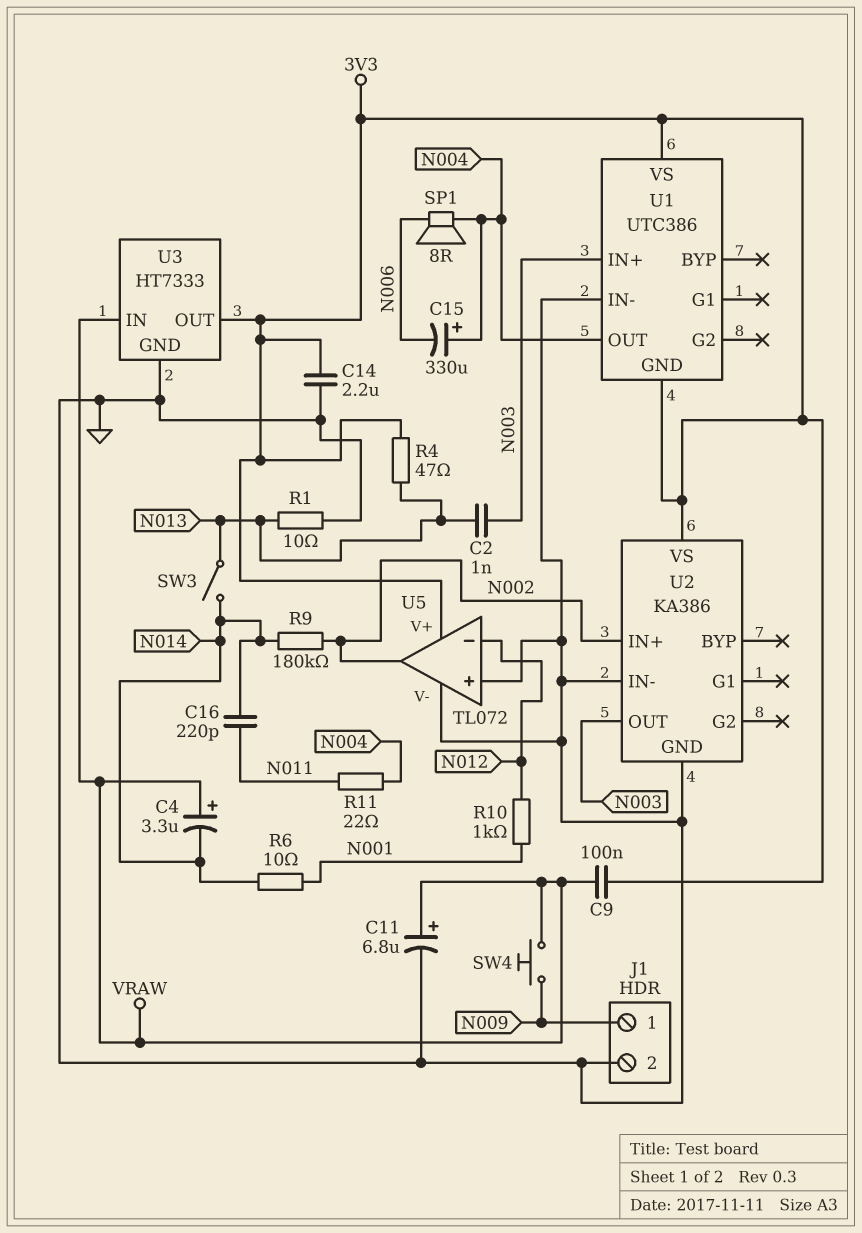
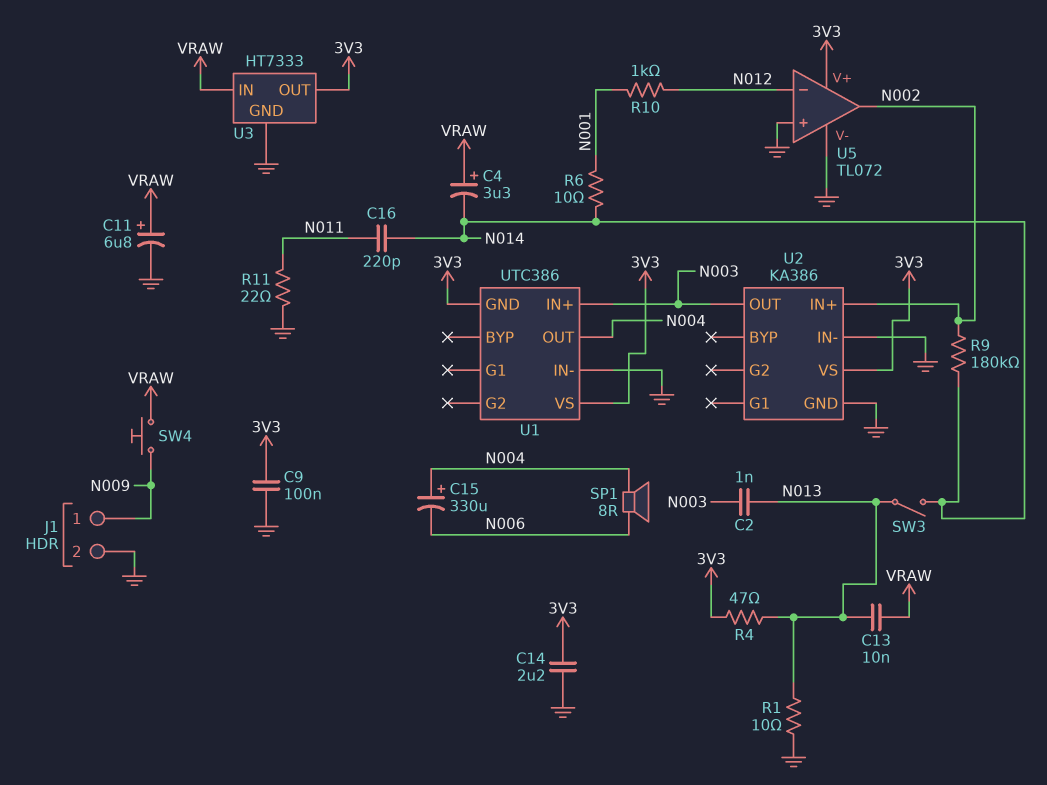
C9: 100nF (3V3, VRAW) -> 100nF (3V3, GND)
C13: none -> 10nF (N013, VRAW)
R11: 22 (N004, N011) -> 22 (GND, N011)

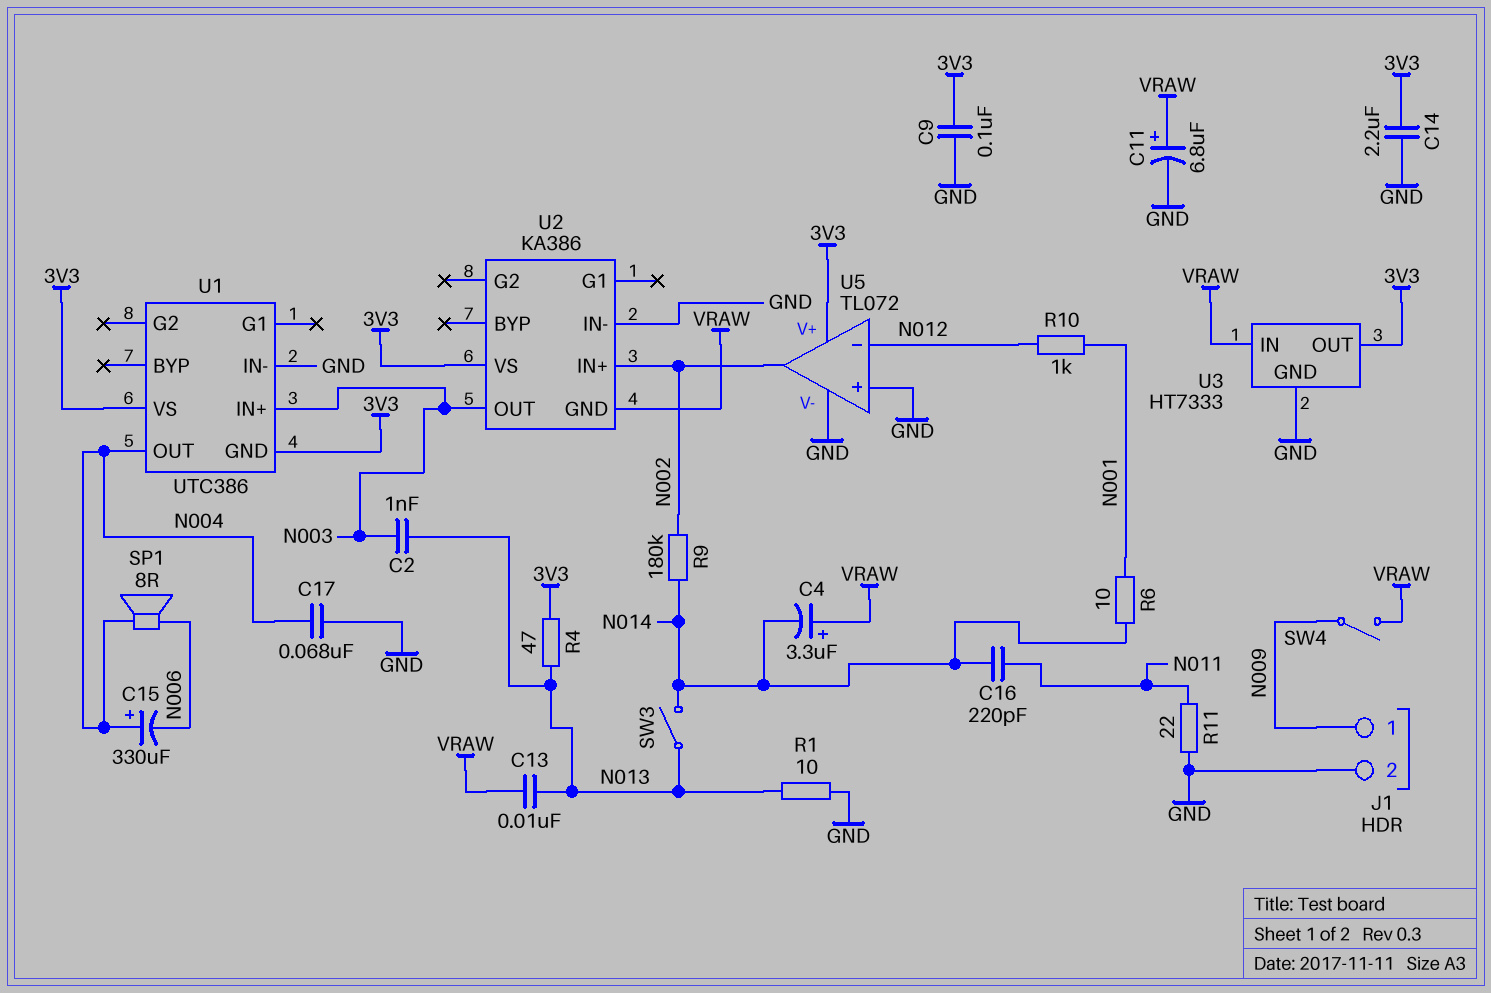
C17: none -> 68nF (GND, N004)
SW4: button (N009, VRAW) -> switch (N009, VRAW)
U2 pin GND: GND -> VRAW

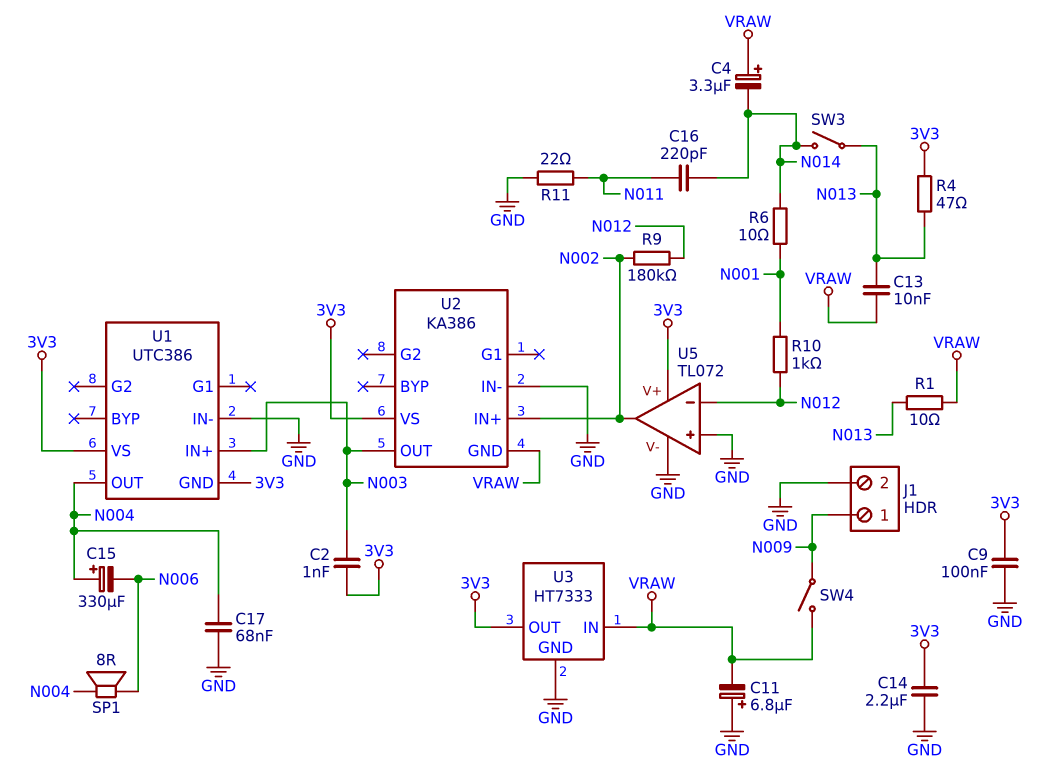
C2: 1nF (N003, N013) -> 1nF (3V3, N003)
C11: 6.8uF (plus VRAW, minus GND) -> 6.8uF (plus GND, minus VRAW)
R1: 10 (GND, N013) -> 10 (N013, VRAW)
R9: 180k (N002, N014) -> 180k (N002, N012)

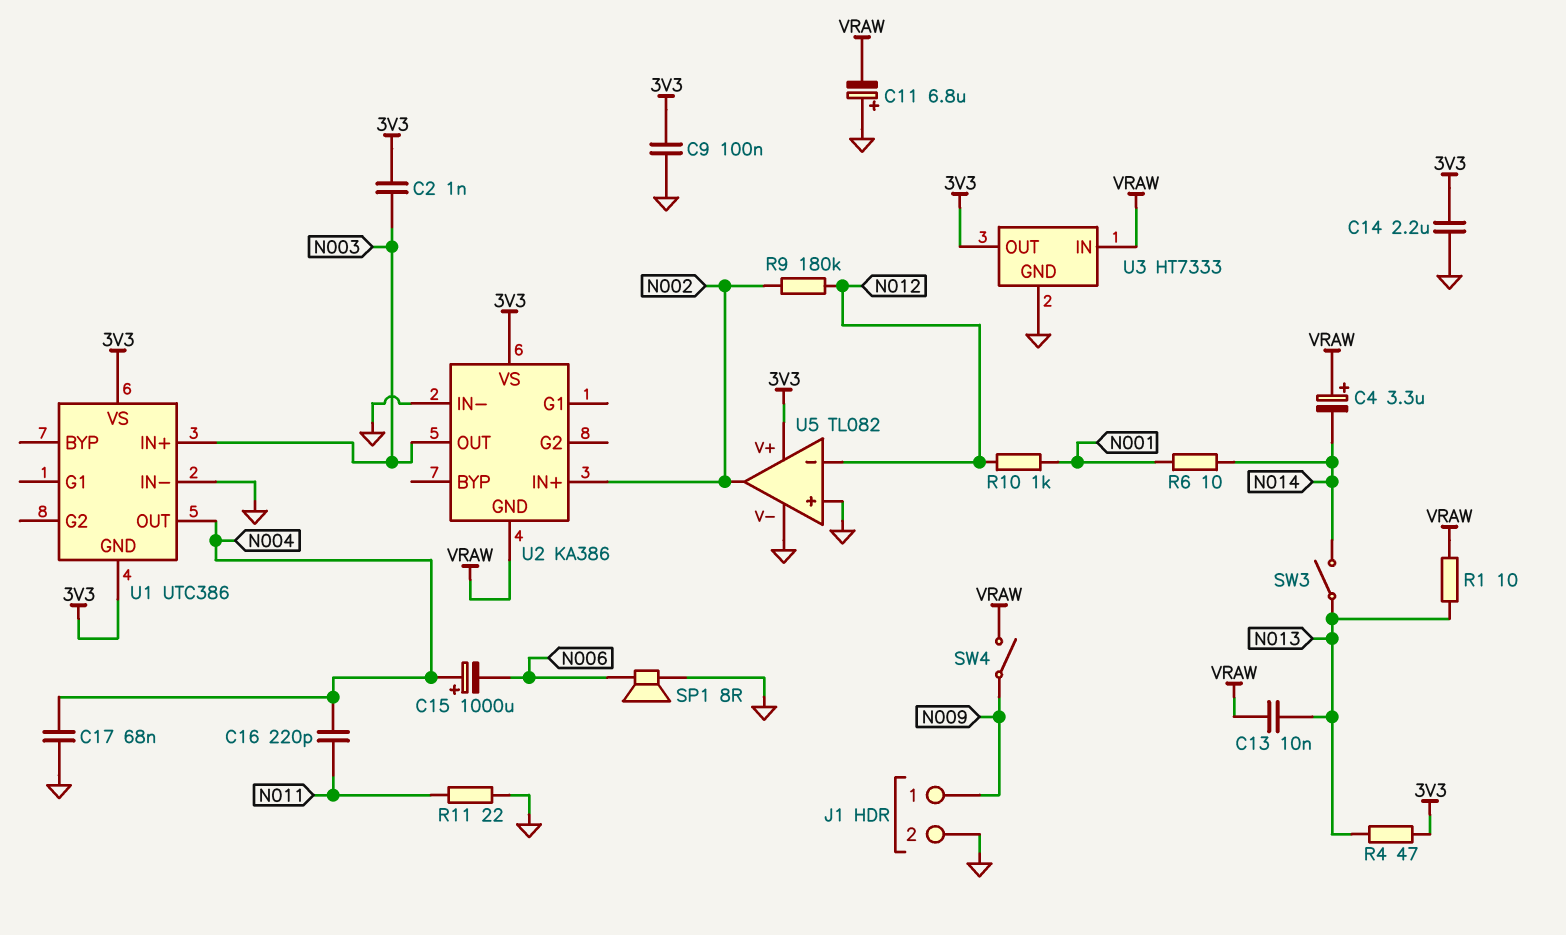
C15: 330uF (plus N004, minus N006) -> 1000uF (plus N004, minus N006)
C16: 220pF (N011, N014) -> 220pF (N004, N011)
SP1: speaker 8R (N004, N006) -> speaker 8R (GND, N006)
U5: TL072 -> TL082

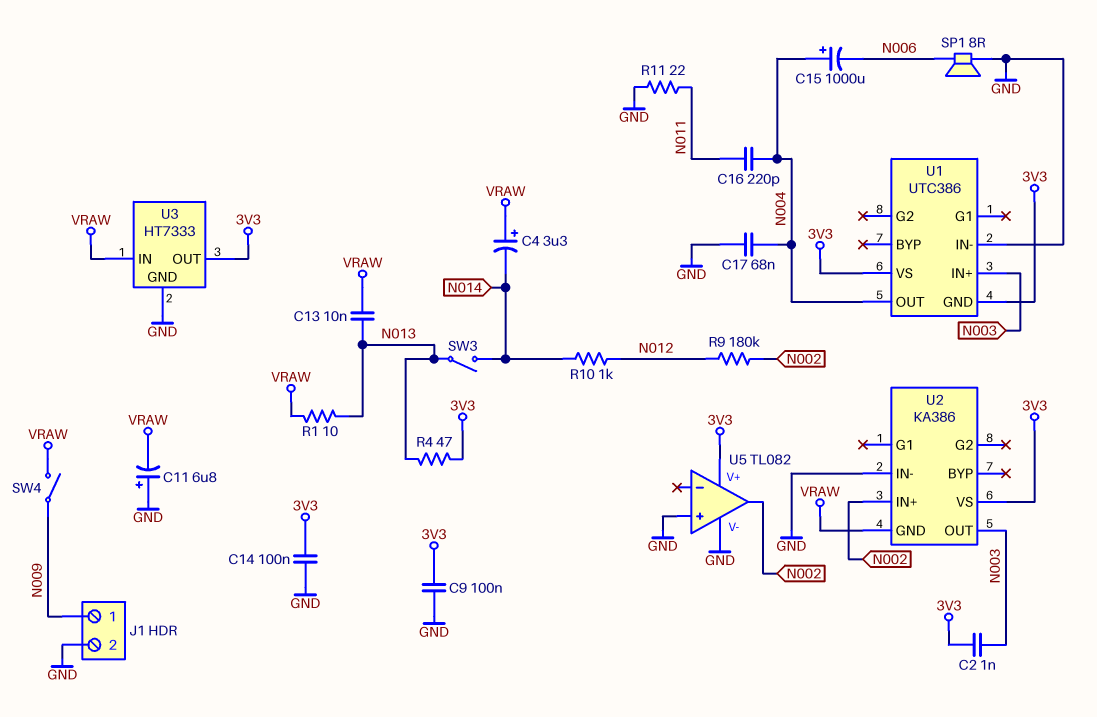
C14: 2.2uF (3V3, GND) -> 100nF (3V3, GND)
R6: 10 (N001, N014) -> none
R10: 1k (N001, N012) -> 1k (N012, N014)
U5 pin in-: N012 -> none

